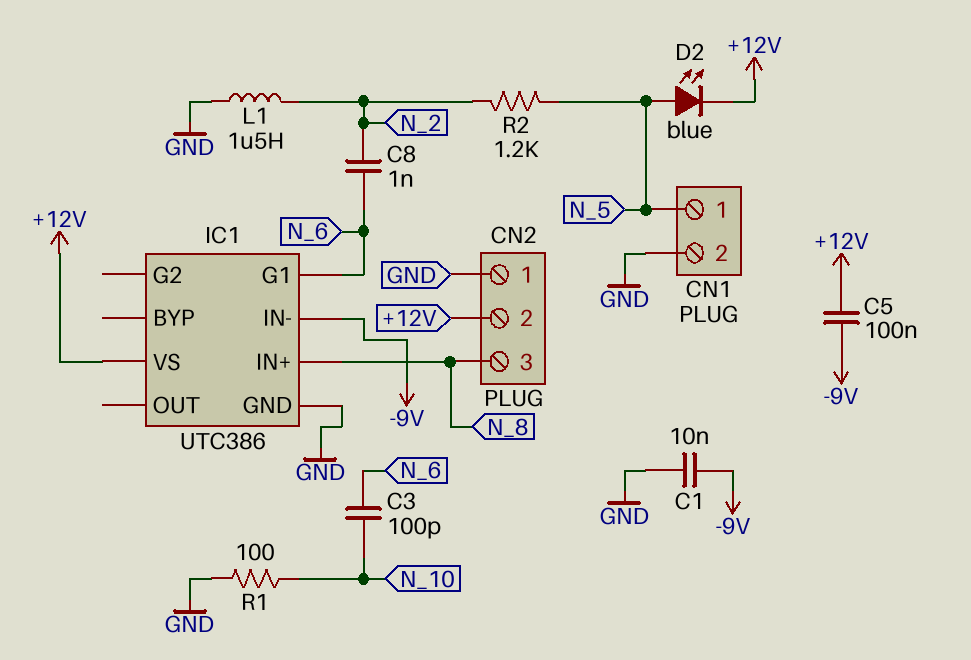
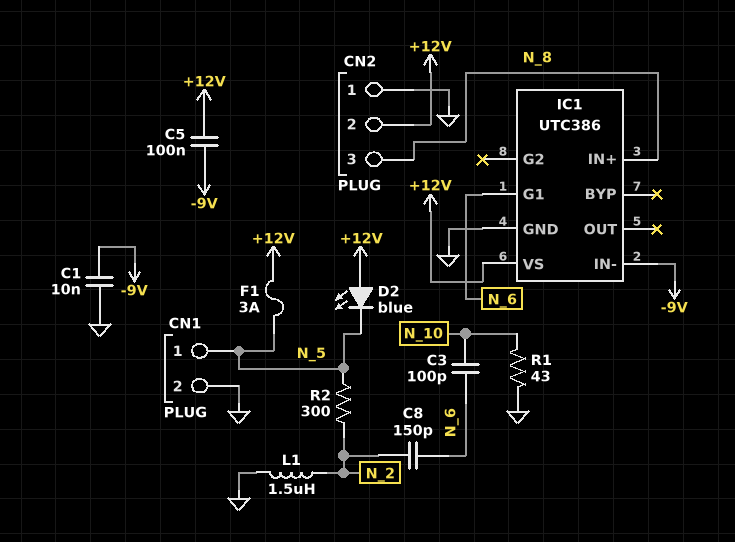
C8: 1nF (N_2, N_6) -> 150pF (N_2, N_6)
D2: LED blue (A N_5, K +12V) -> LED blue (A +12V, K N_5)
F1: none -> 3A (+12V, N_5)
R1: 100 (GND, N_10) -> 43 (GND, N_10)
R2: 1.2k (N_2, N_5) -> 300 (N_2, N_5)

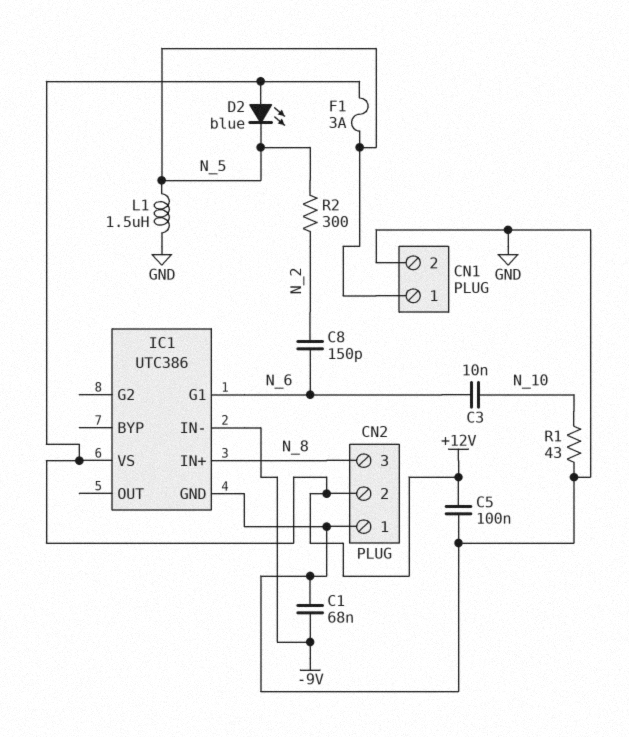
C1: 10nF (-9V, GND) -> 68nF (-9V, GND)
C3: 100pF (N_6, N_10) -> 10nF (N_6, N_10)
C5: 100nF (+12V, -9V) -> 100nF (+12V, GND)
L1: 1.5uH (GND, N_2) -> 1.5uH (GND, N_5)

